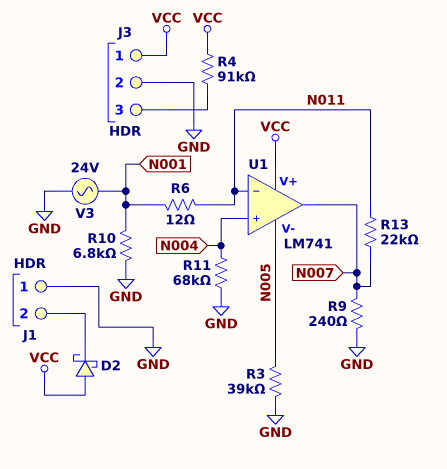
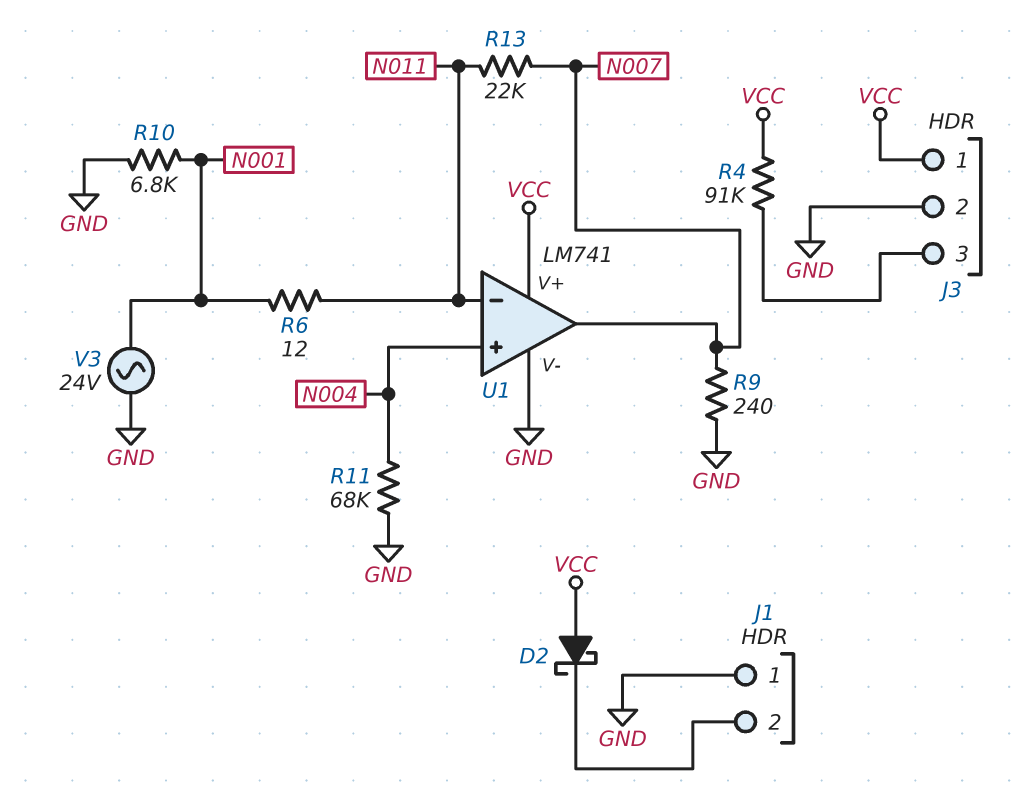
R3: 39k (GND, N005) -> none
U1 pin V-: N005 -> GND

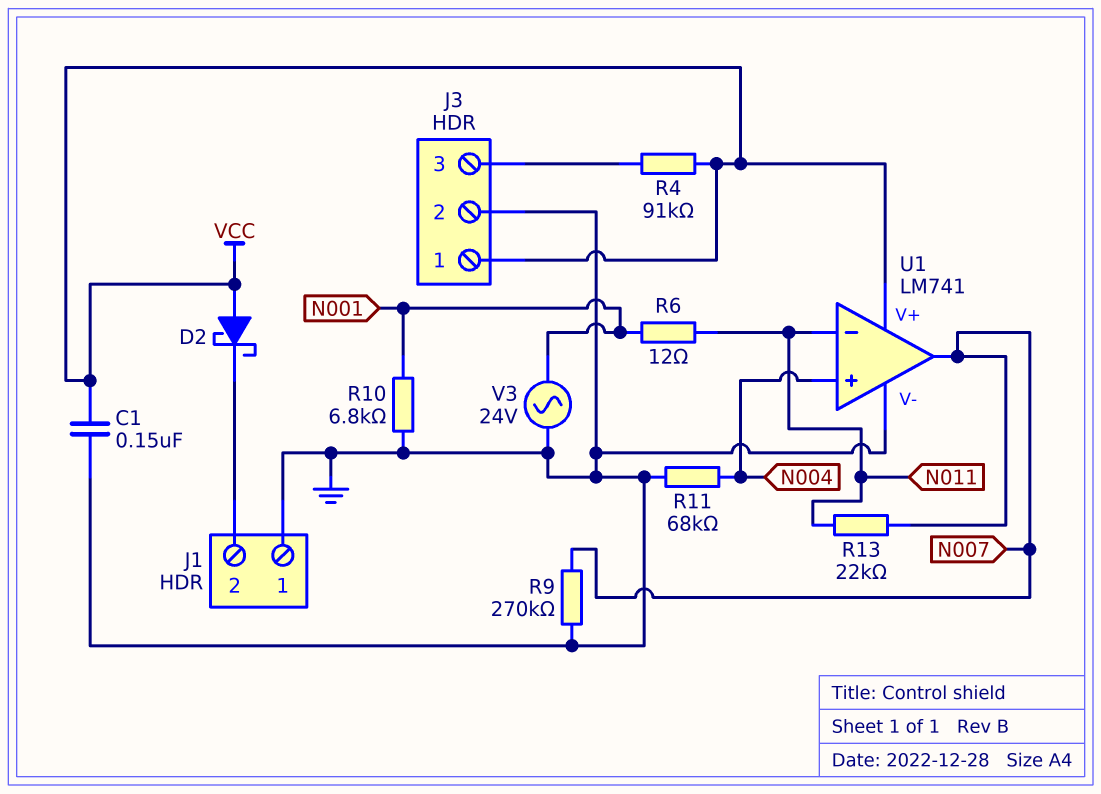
C1: none -> 150nF (GND, VCC)
R9: 240 (GND, N007) -> 270k (GND, N007)

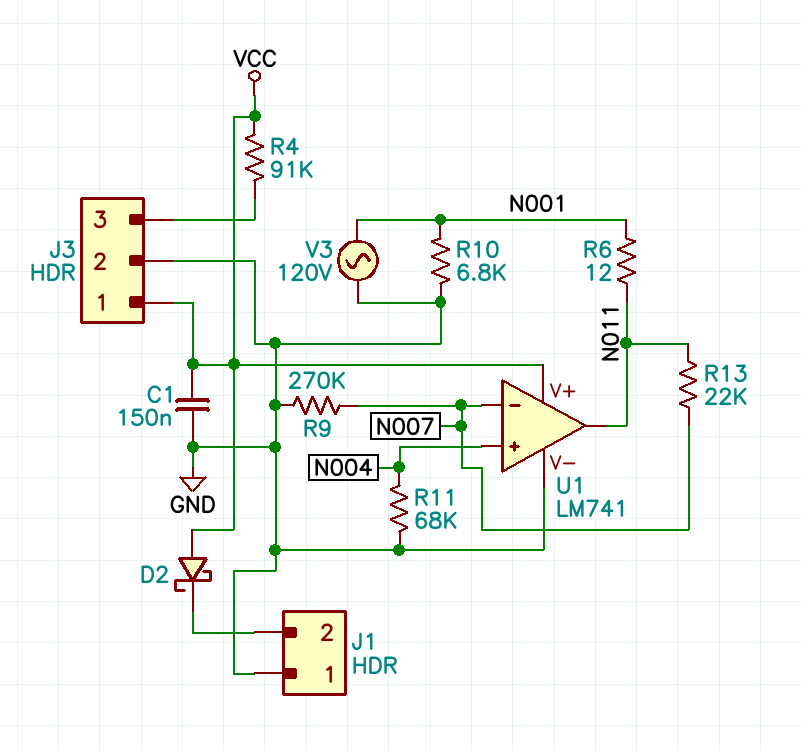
U1 pin in-: N011 -> N007
U1 pin out: N007 -> N011
V3: AC 24V (GND, N001) -> AC 120V (GND, N001)

